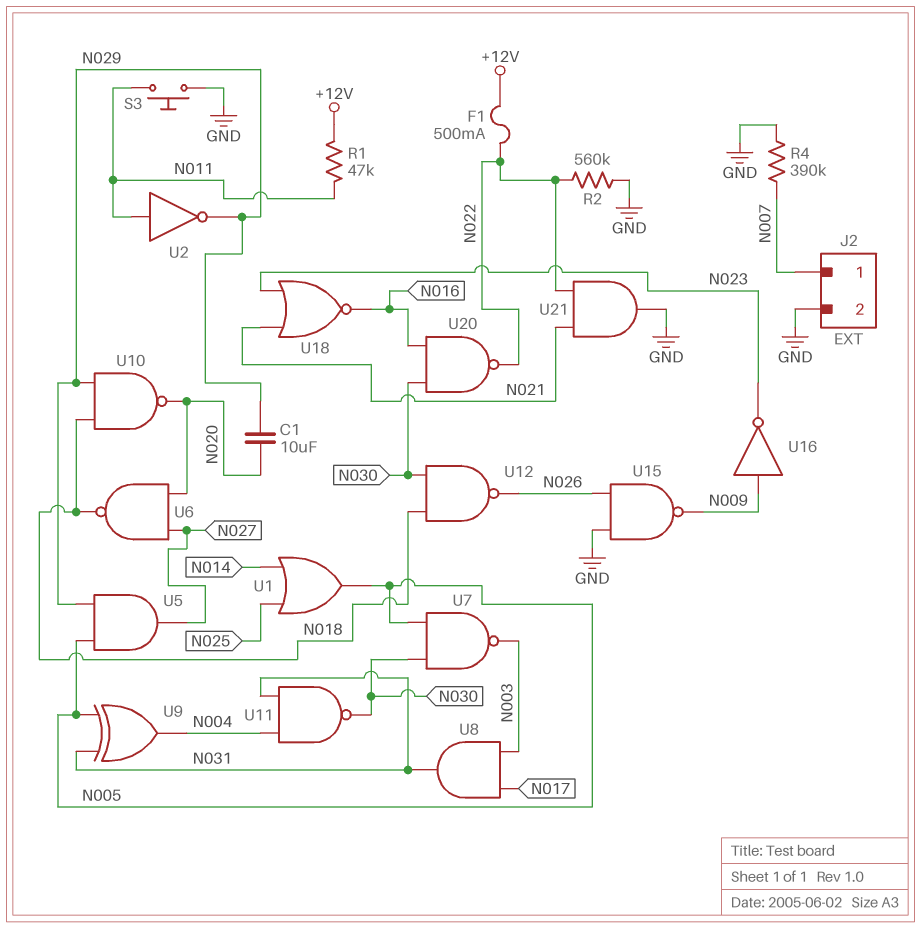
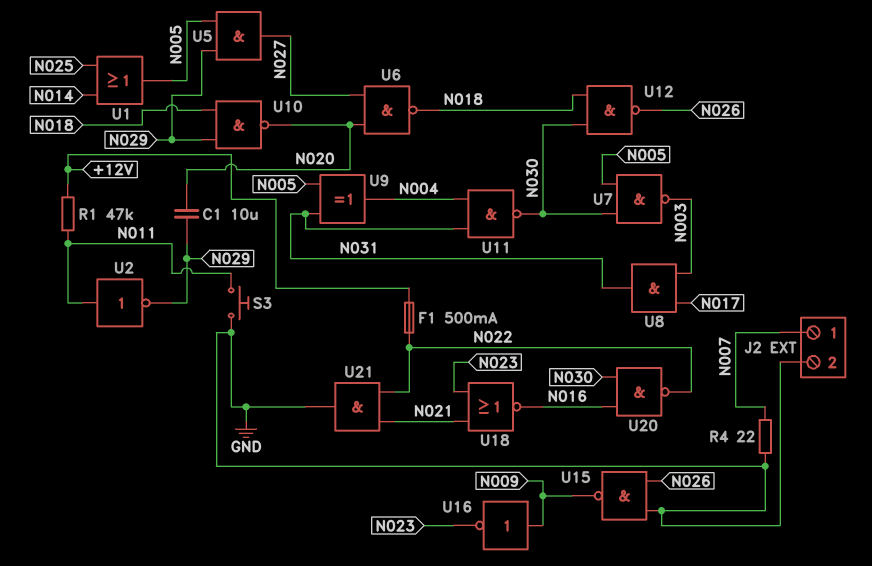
R2: 560k (GND, N022) -> none
R4: 390k (GND, N007) -> 22 (GND, N007)

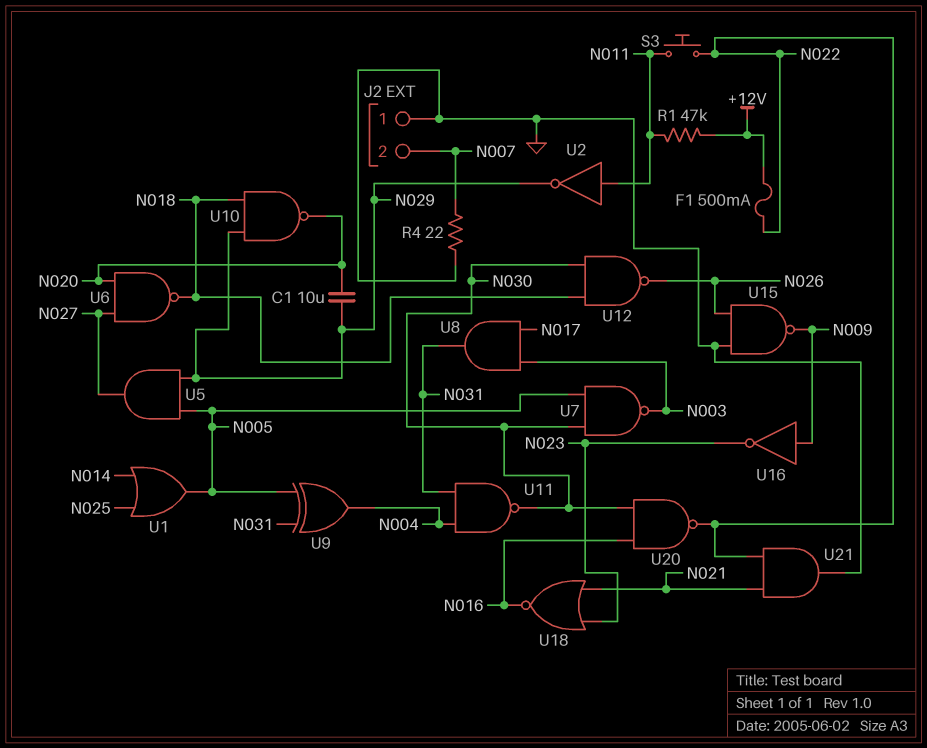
J2 pin 1: N007 -> GND
J2 pin 2: GND -> N007
S3: button (GND, N011) -> button (N011, N022)

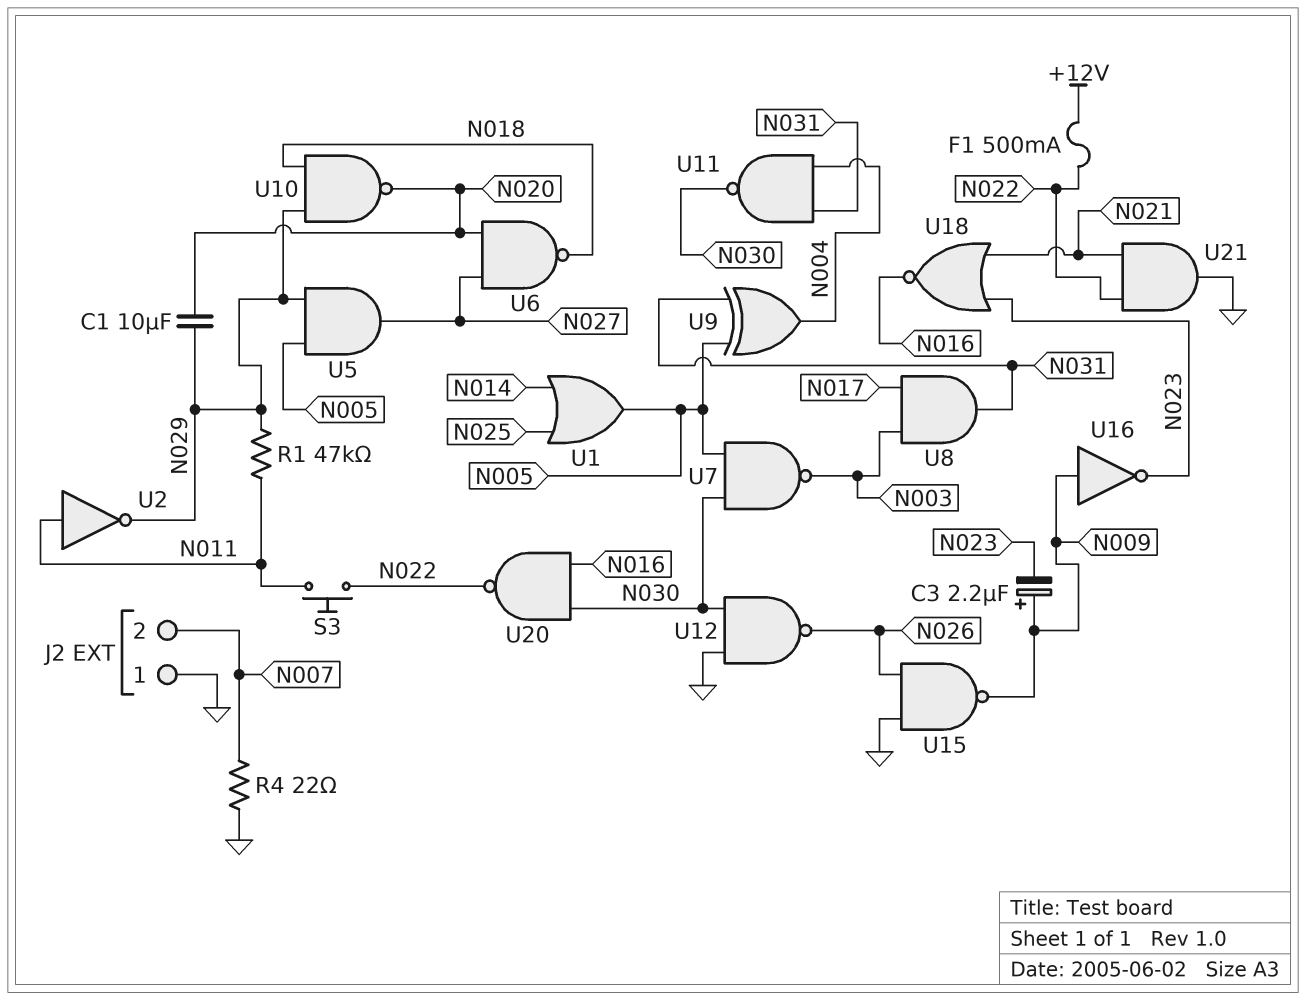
C3: none -> 2.2uF (plus N009, minus N023)
R1: 47k (+12V, N011) -> 47k (N011, N029)
U12: NAND (in N018, in N030, out N026) -> NAND (in GND, in N030, out N026)

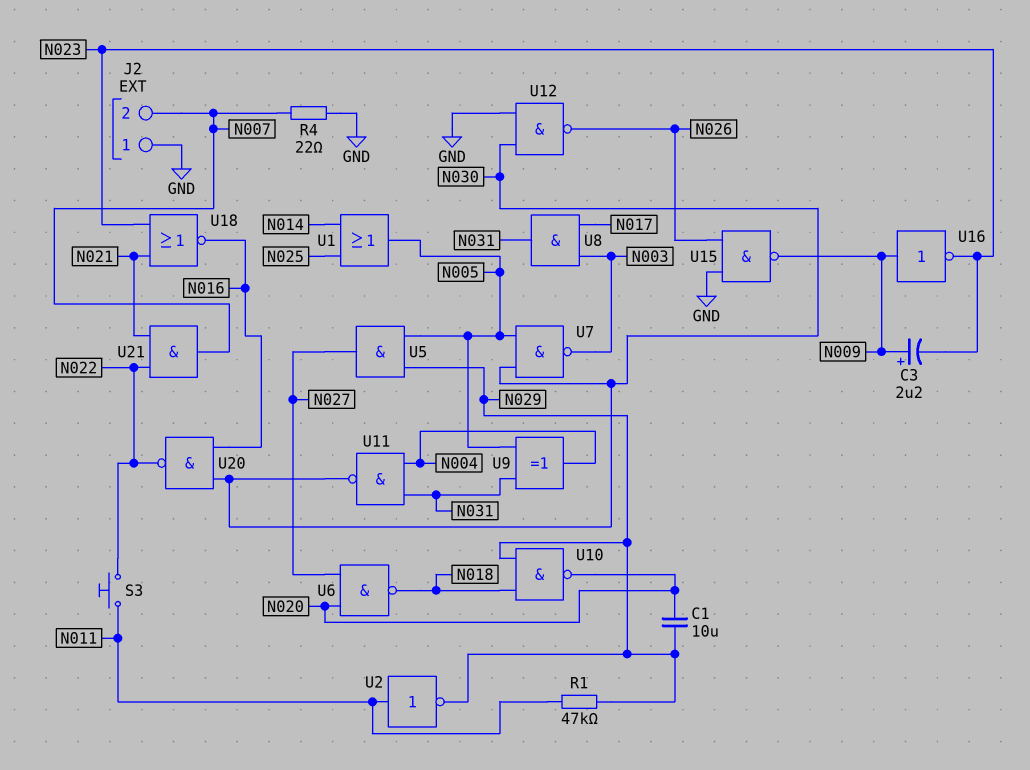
F1: 500mA (+12V, N022) -> none
U21: AND (in N021, in N022, out GND) -> AND (in N021, in N022, out N007)

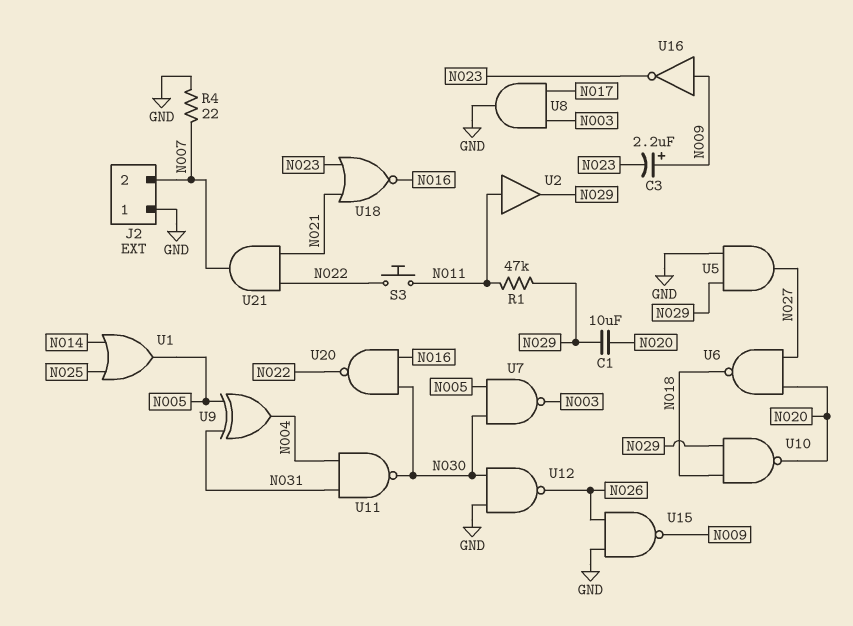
U2: NOT (in N011, out N029) -> buffer (in N011, out N029)
U5: AND (in N005, in N029, out N027) -> AND (in GND, in N029, out N027)
U8: AND (in N003, in N017, out N031) -> AND (in N003, in N017, out GND)

